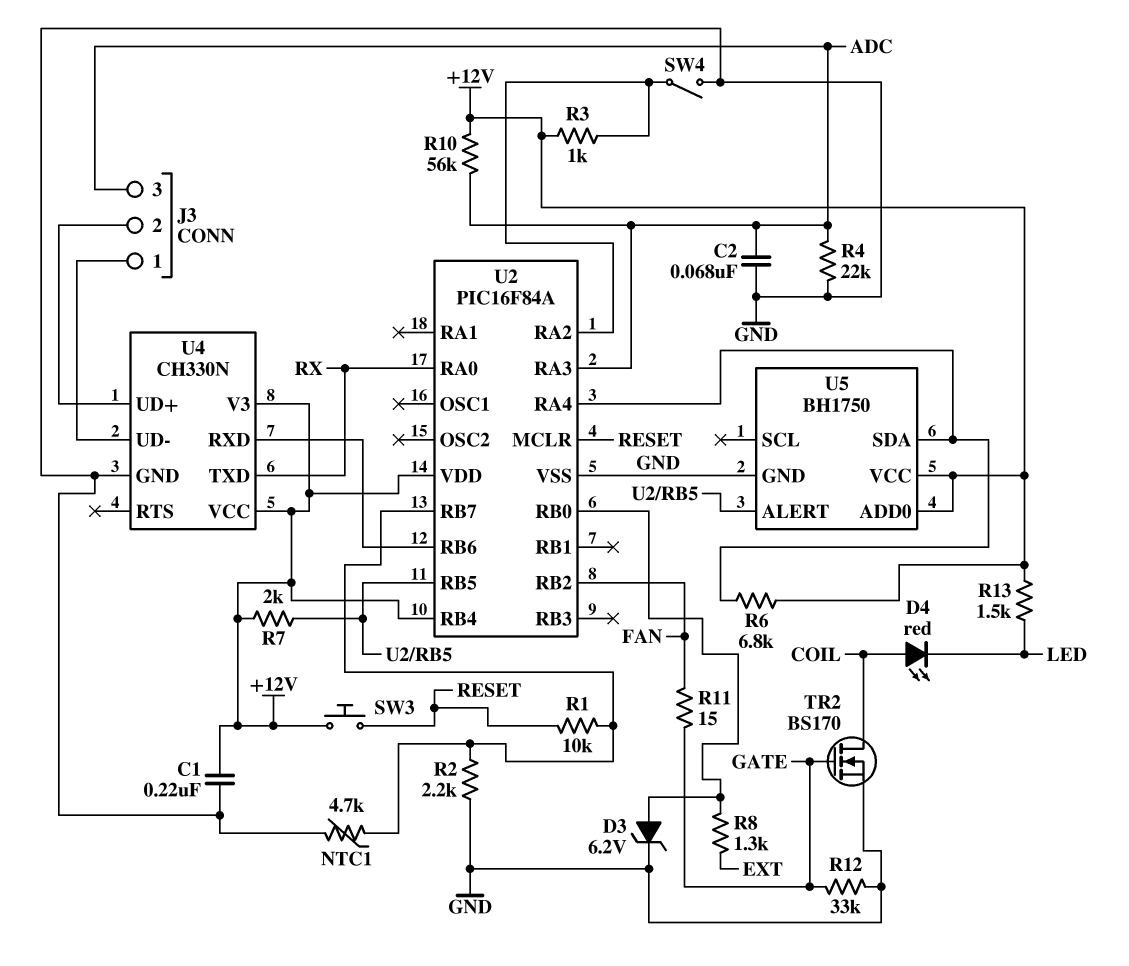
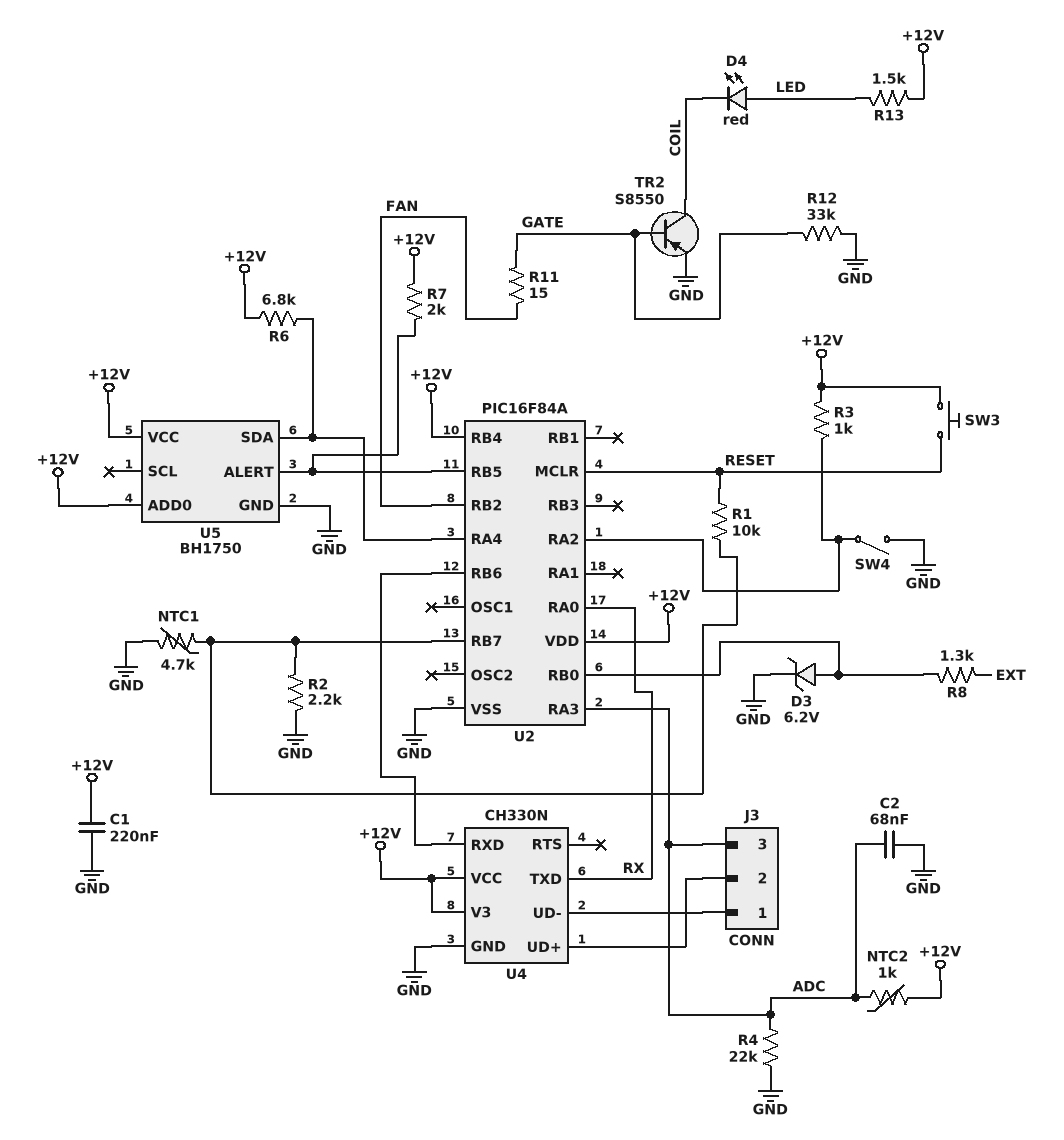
D4: LED red (A COIL, K LED) -> LED red (A LED, K COIL)
NTC2: none -> 1k (+12V, ADC)
R10: 56k (+12V, ADC) -> none
TR2: NMOS BS170 (G GATE, D COIL, S GND) -> PNP S8550 (B GATE, C COIL, E GND)

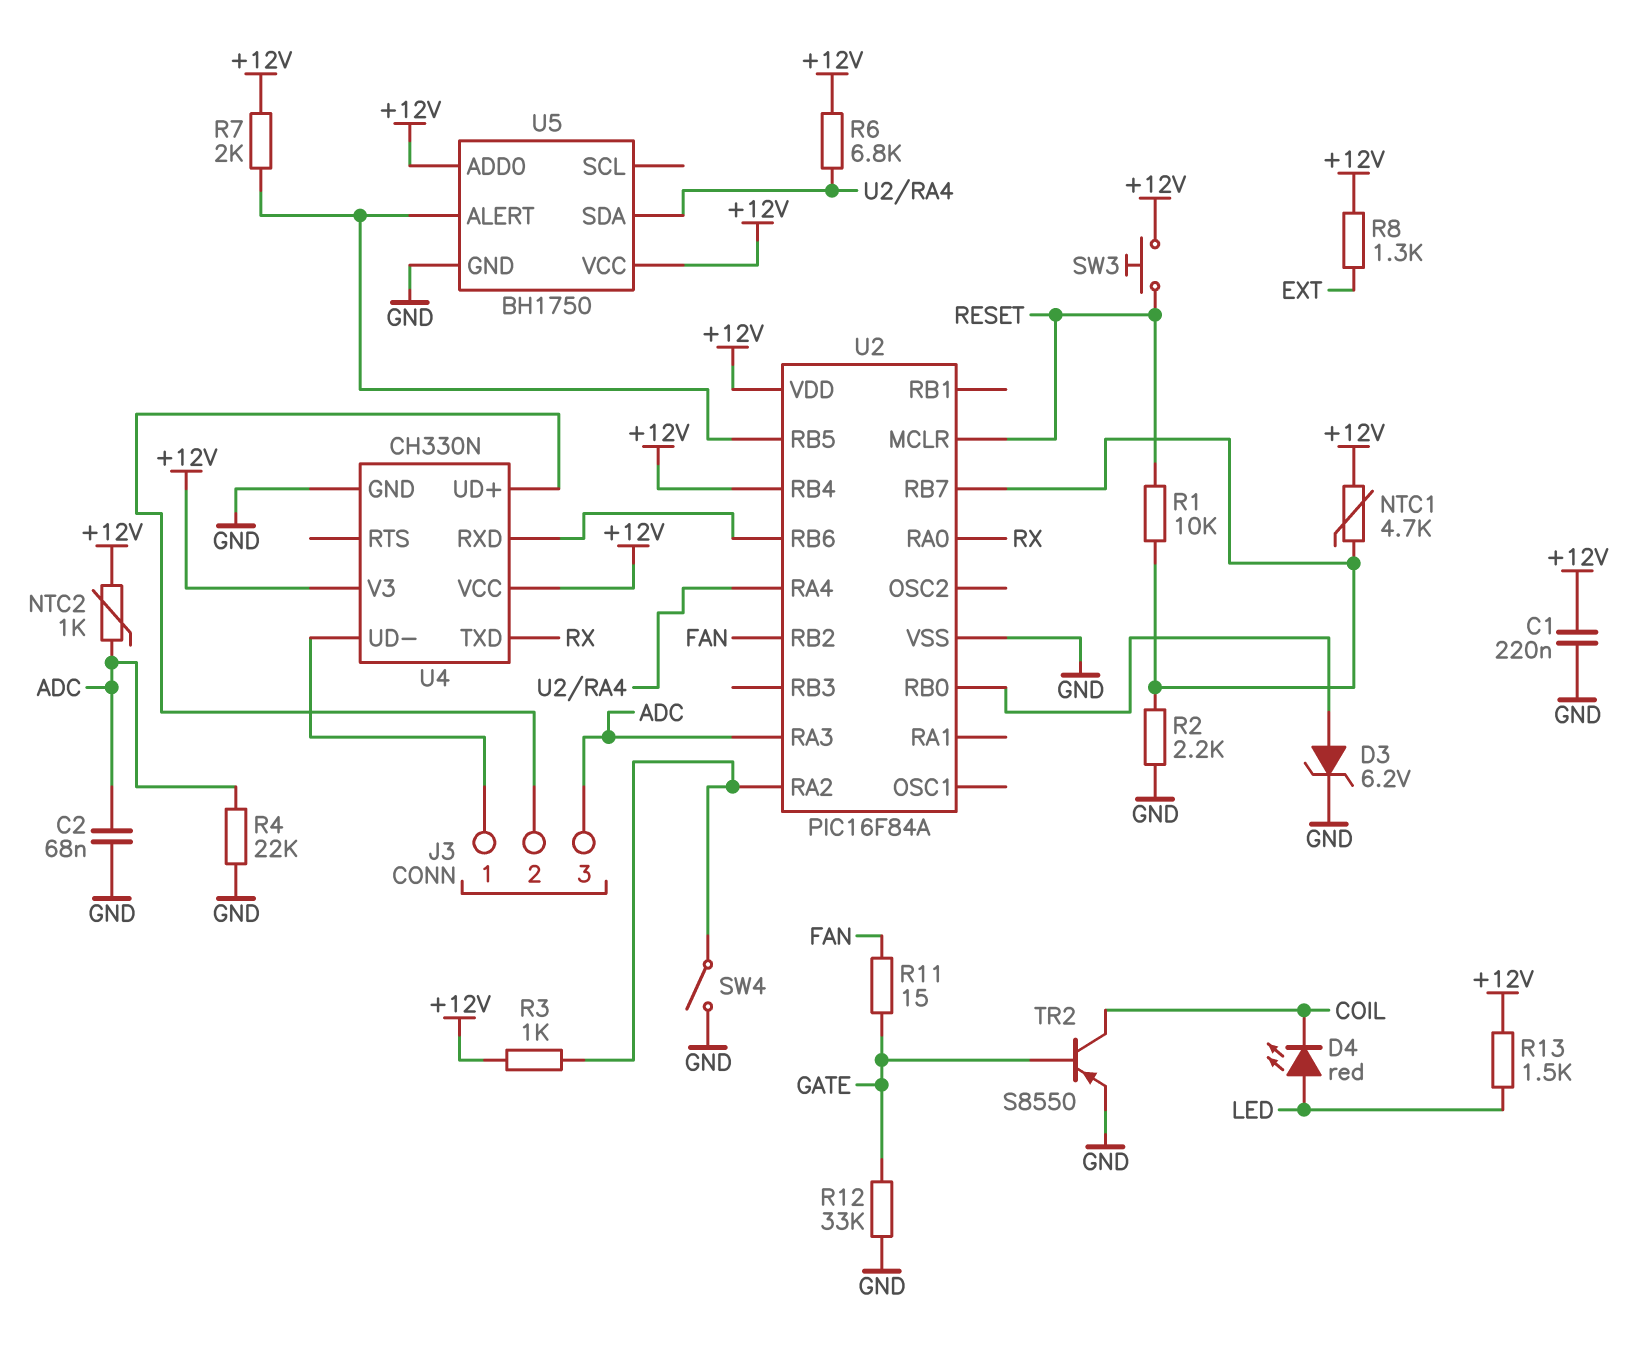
NTC1: 4.7k (GND, U2/RB7) -> 4.7k (+12V, U2/RB7)
R8: 1.3k (EXT, U2/RB0) -> 1.3k (+12V, EXT)

